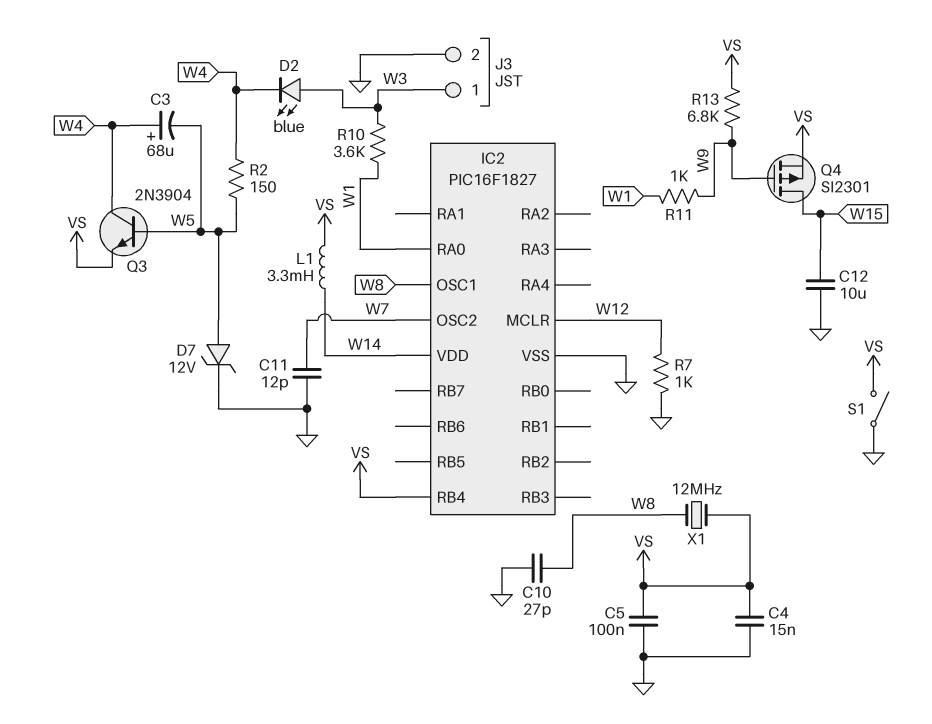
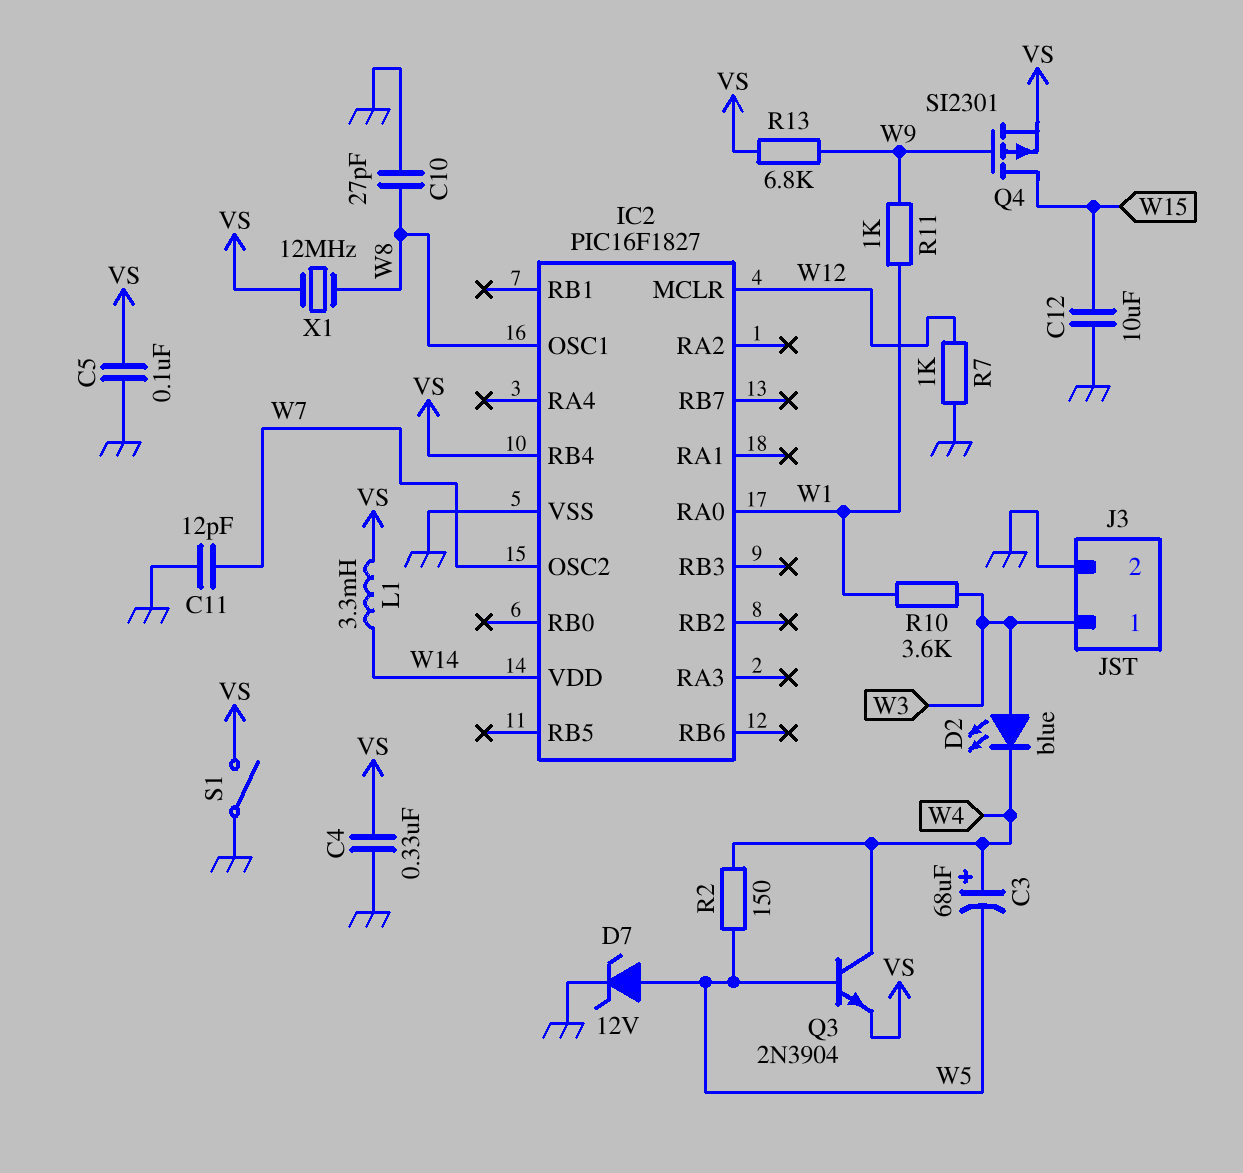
C4: 15nF (GND, VS) -> 330nF (GND, VS)

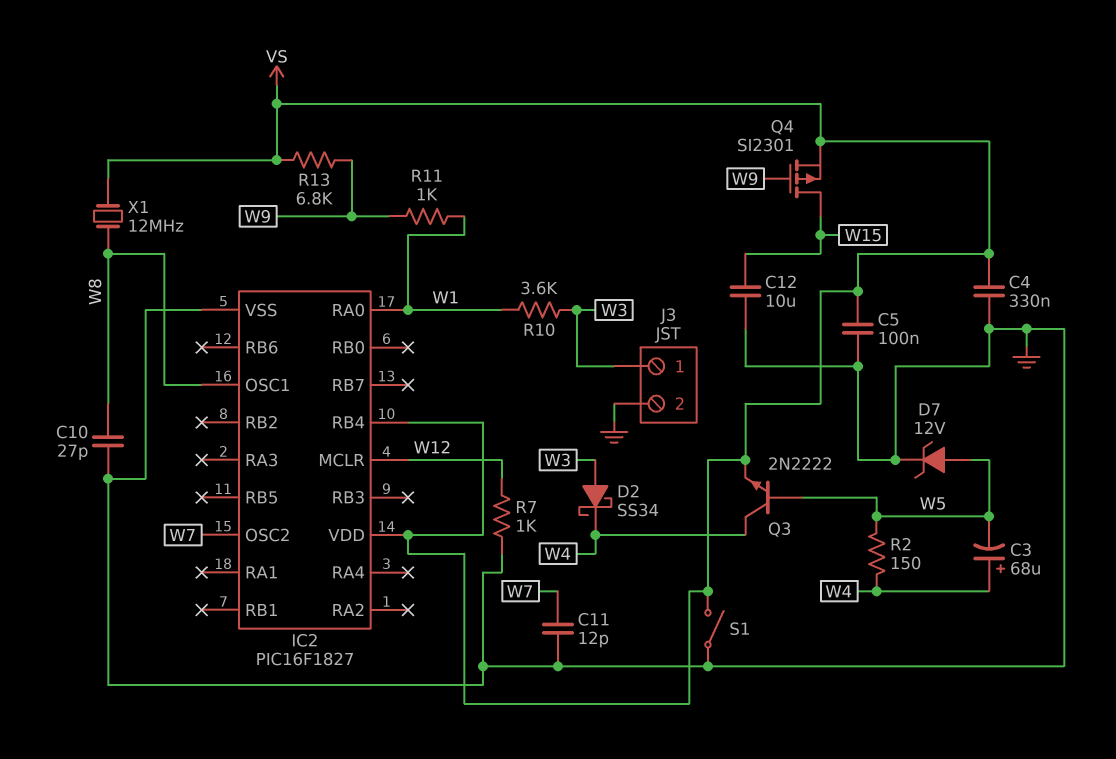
D2: LED blue (A W3, K W4) -> schottky SS34 (A W3, K W4)
IC2 pin VDD: W14 -> VS
L1: 3.3mH (VS, W14) -> none
Q3: NPN 2N3904 (B W5, C W4, E VS) -> NPN 2N2222 (B W5, C W4, E VS)

